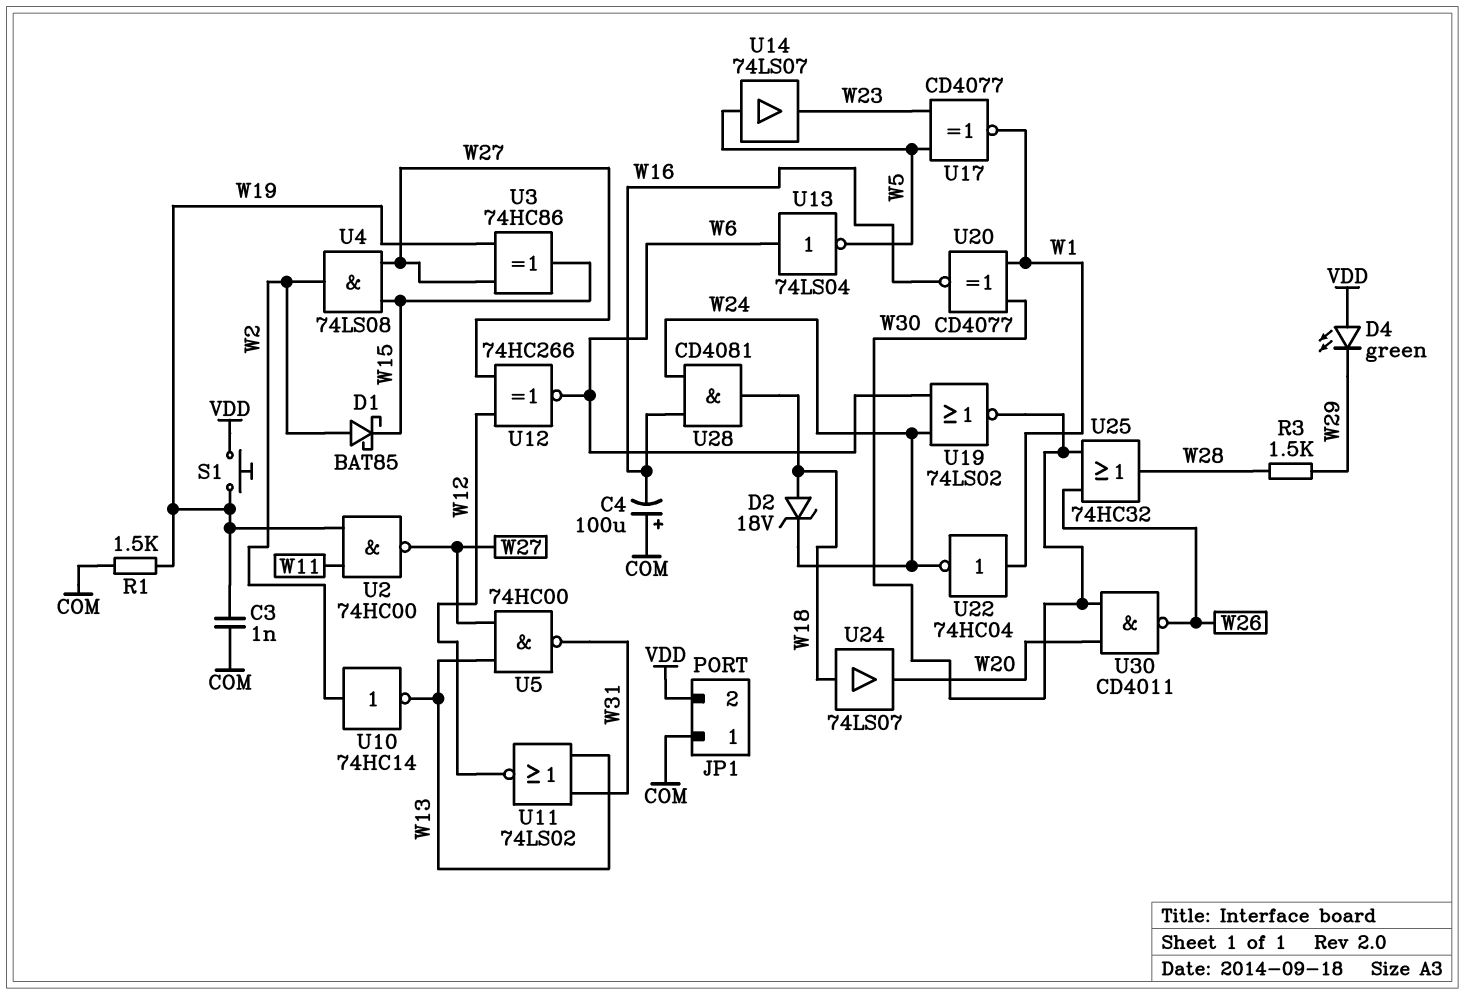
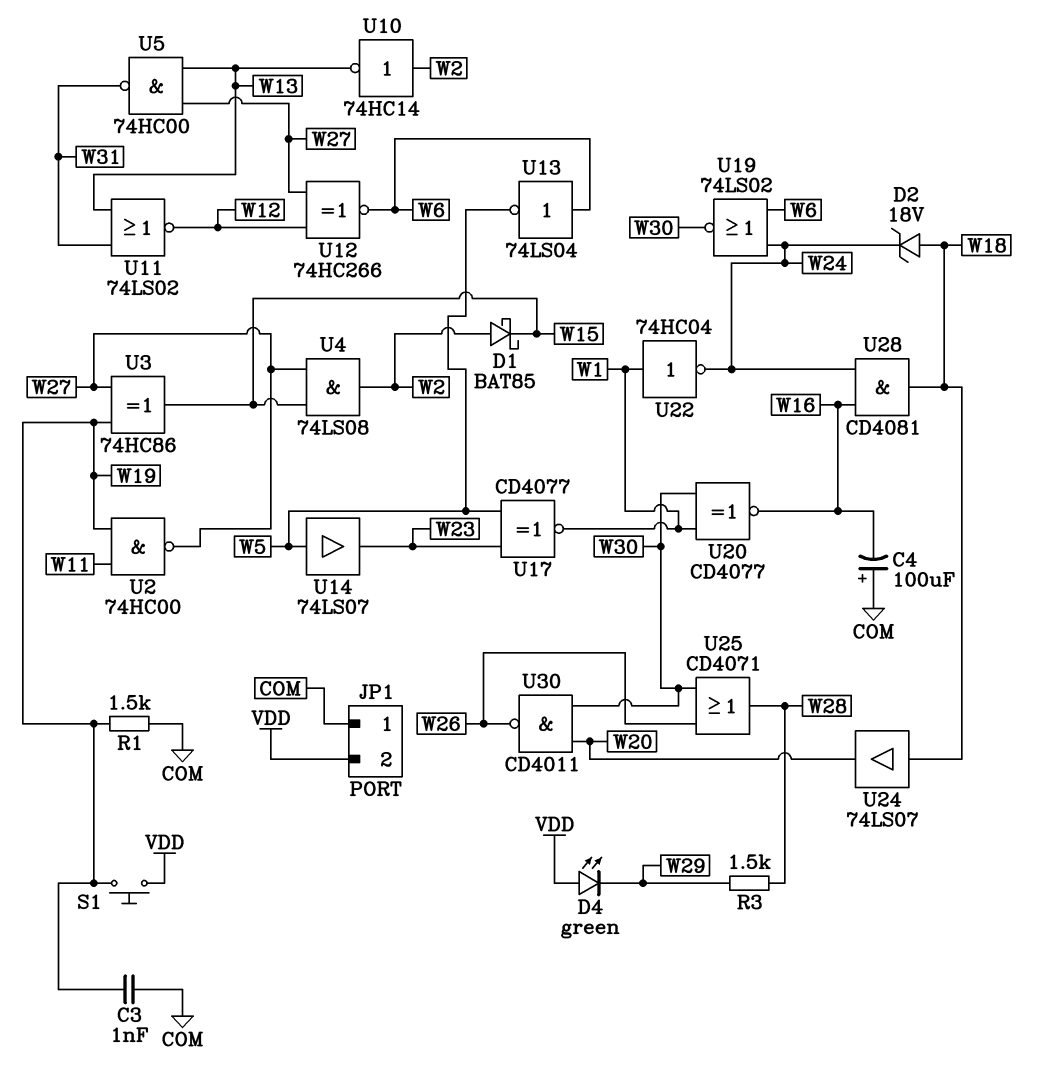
U25: OR 74HC32 (in W26, in W30, out W28) -> OR CD4071 (in W26, in W30, out W28)

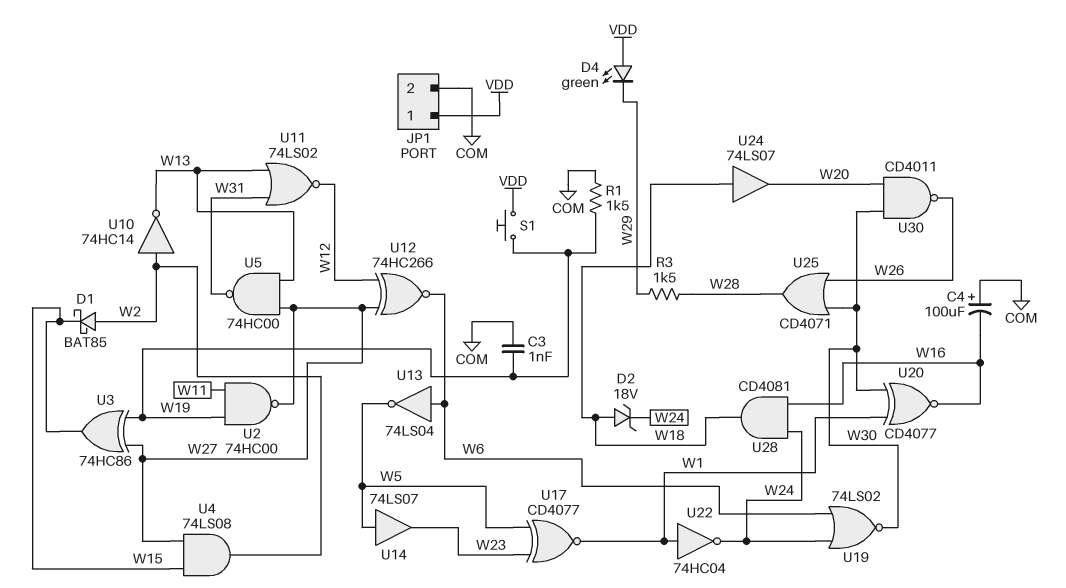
JP1 pin 1: COM -> VDD
JP1 pin 2: VDD -> COM

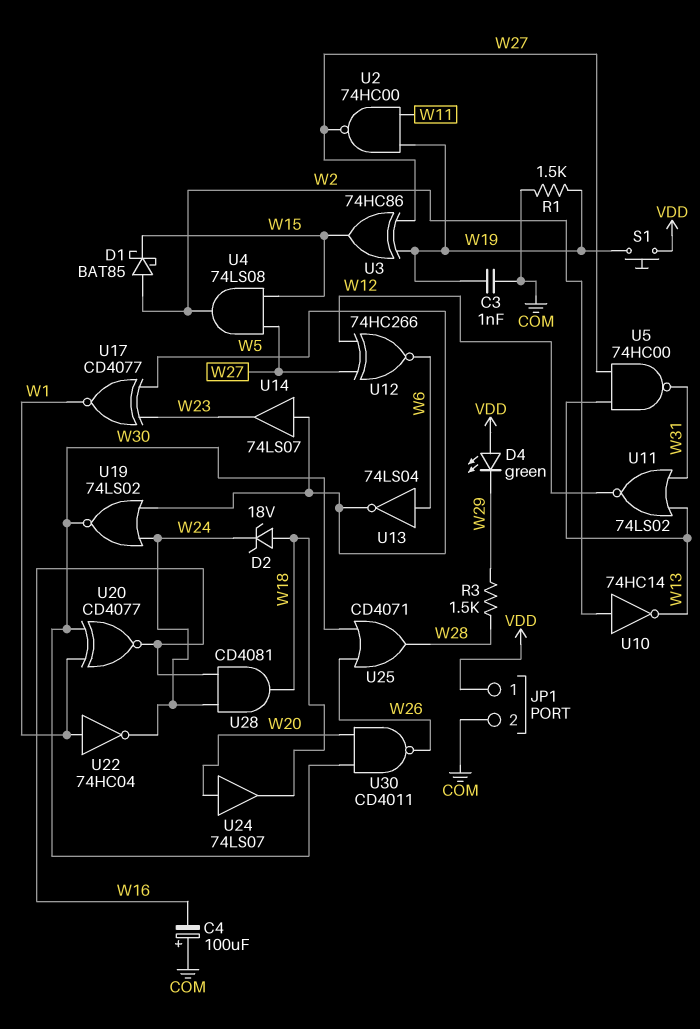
U19: NOR 74LS02 (in W6, in W24, out W30) -> NOR 74LS02 (in W5, in W24, out W30)
U24: buffer 74LS07 (in W18, out W20) -> buffer 74LS07 (in W20, out W18)

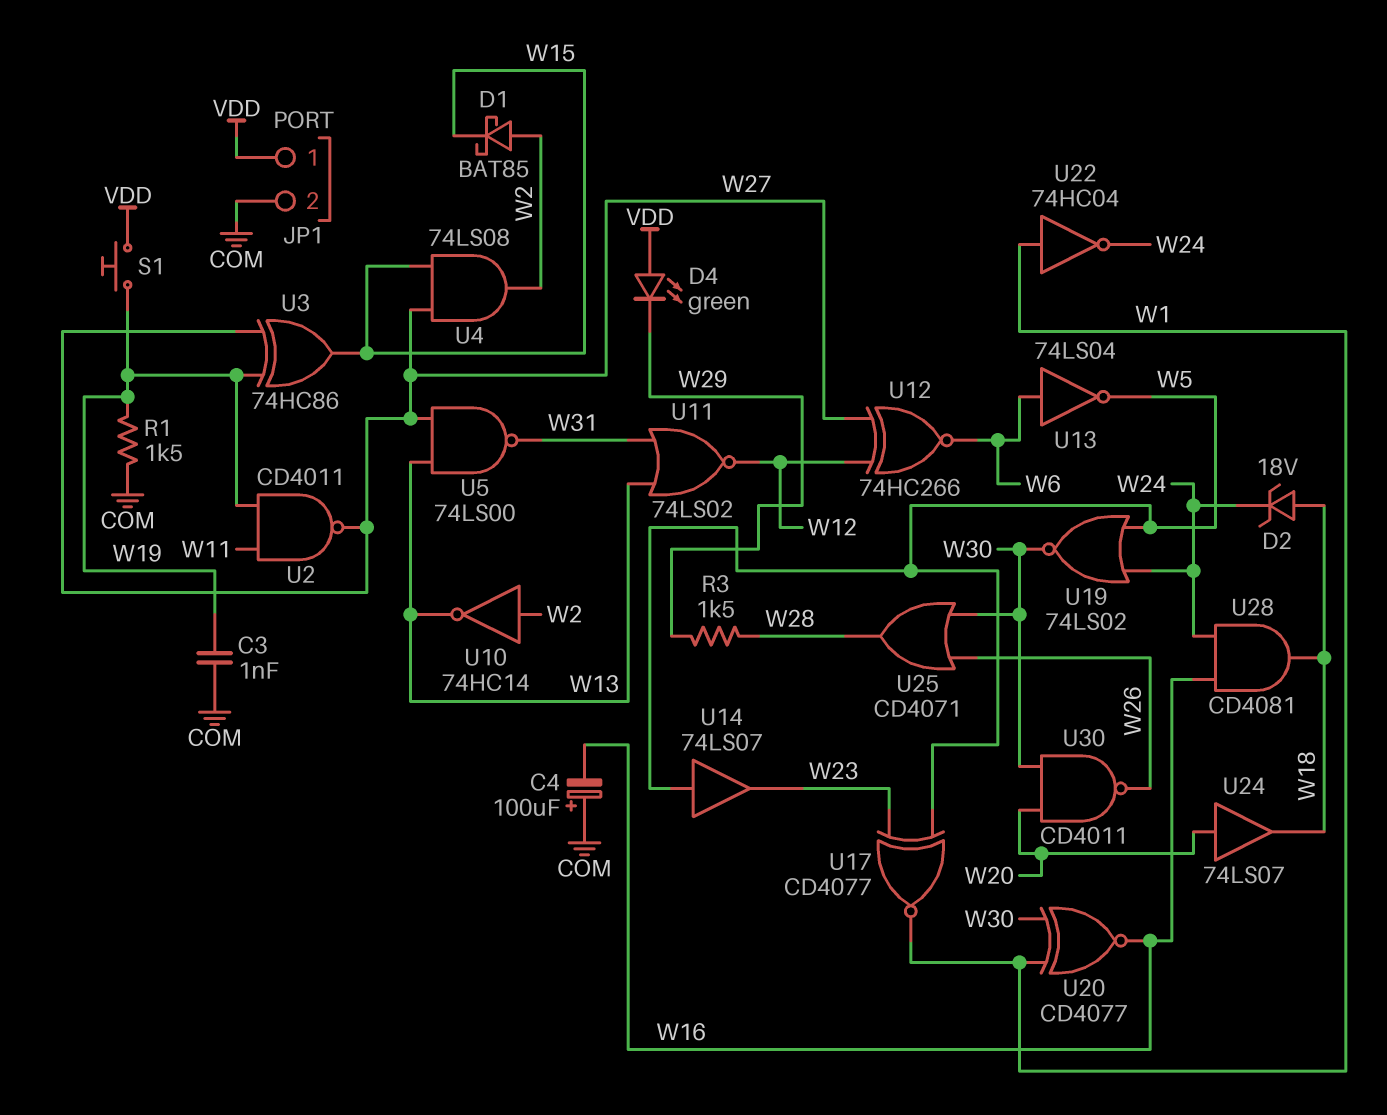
U2: NAND 74HC00 (in W11, in W19, out W27) -> NAND CD4011 (in W11, in W19, out W27)
U5: NAND 74HC00 (in W13, in W27, out W31) -> NAND 74LS00 (in W13, in W27, out W31)

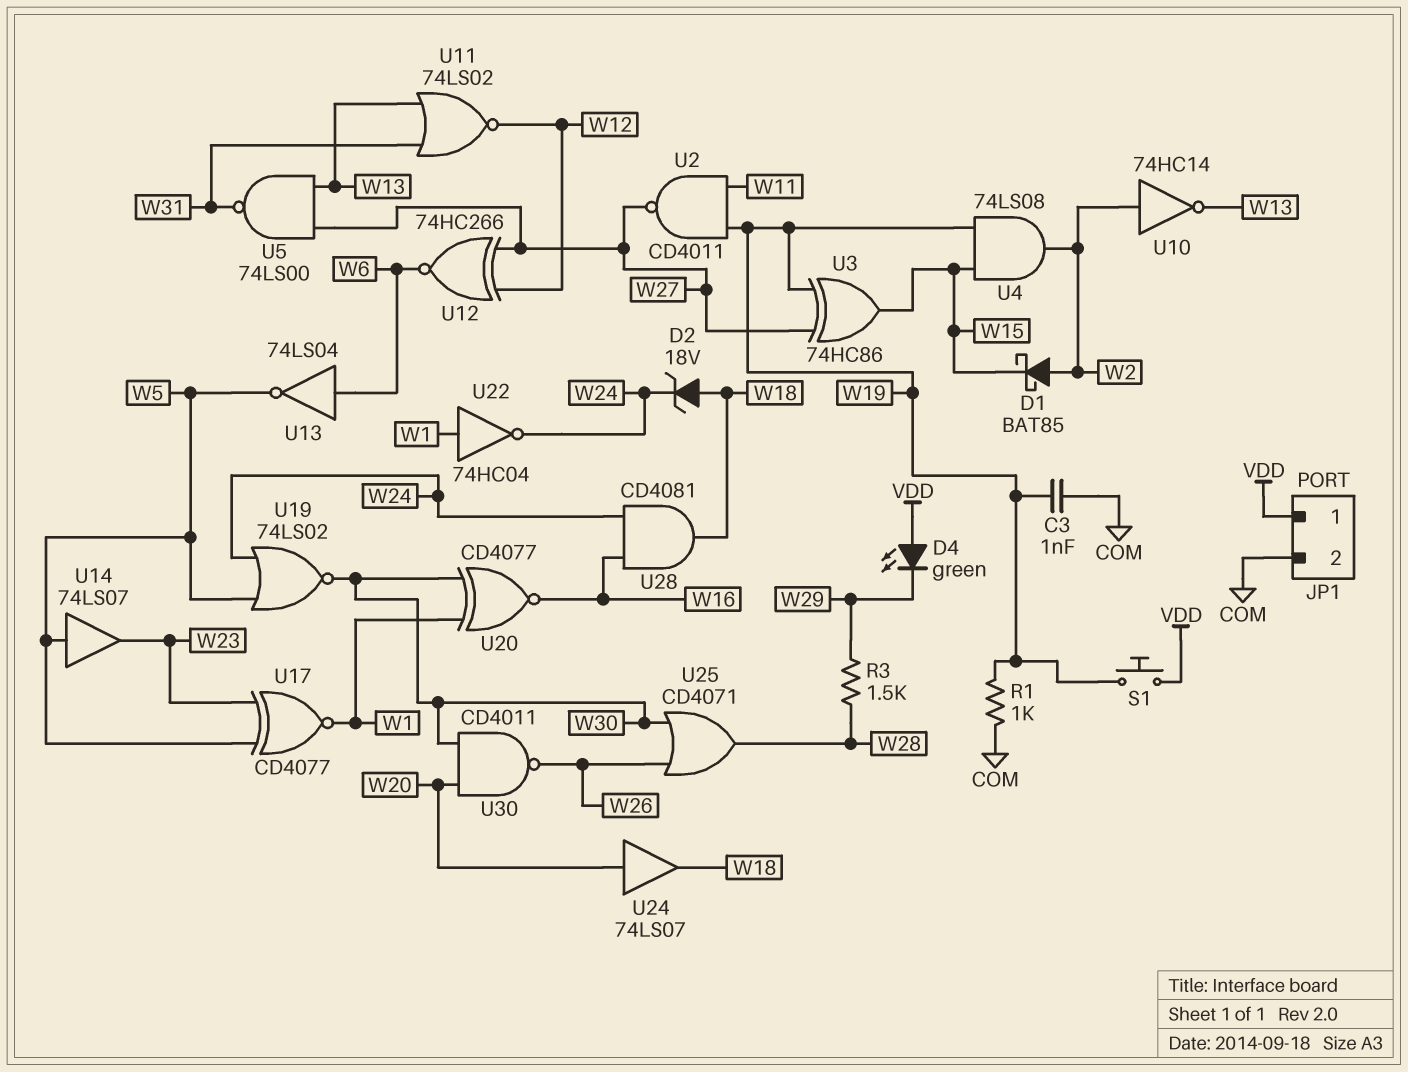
C4: 100uF (plus COM, minus W16) -> none
R1: 1.5k (COM, W19) -> 1k (COM, W19)
U4: AND 74LS08 (in W15, in W27, out W2) -> AND 74LS08 (in W15, in W19, out W2)

